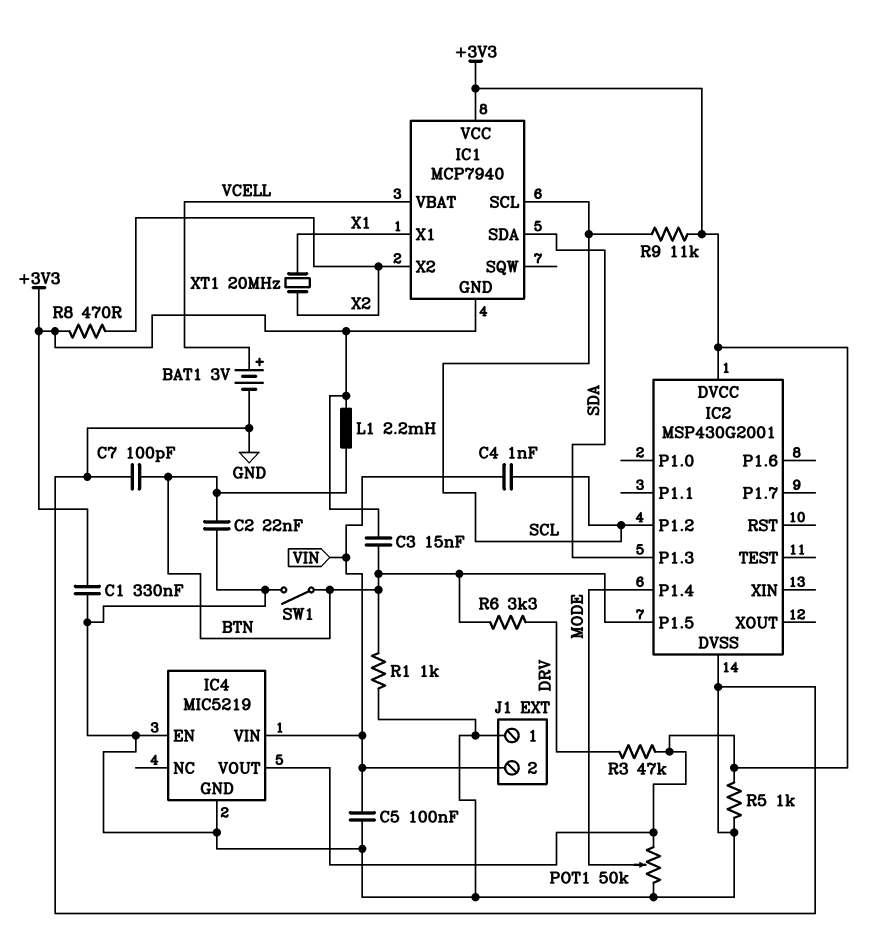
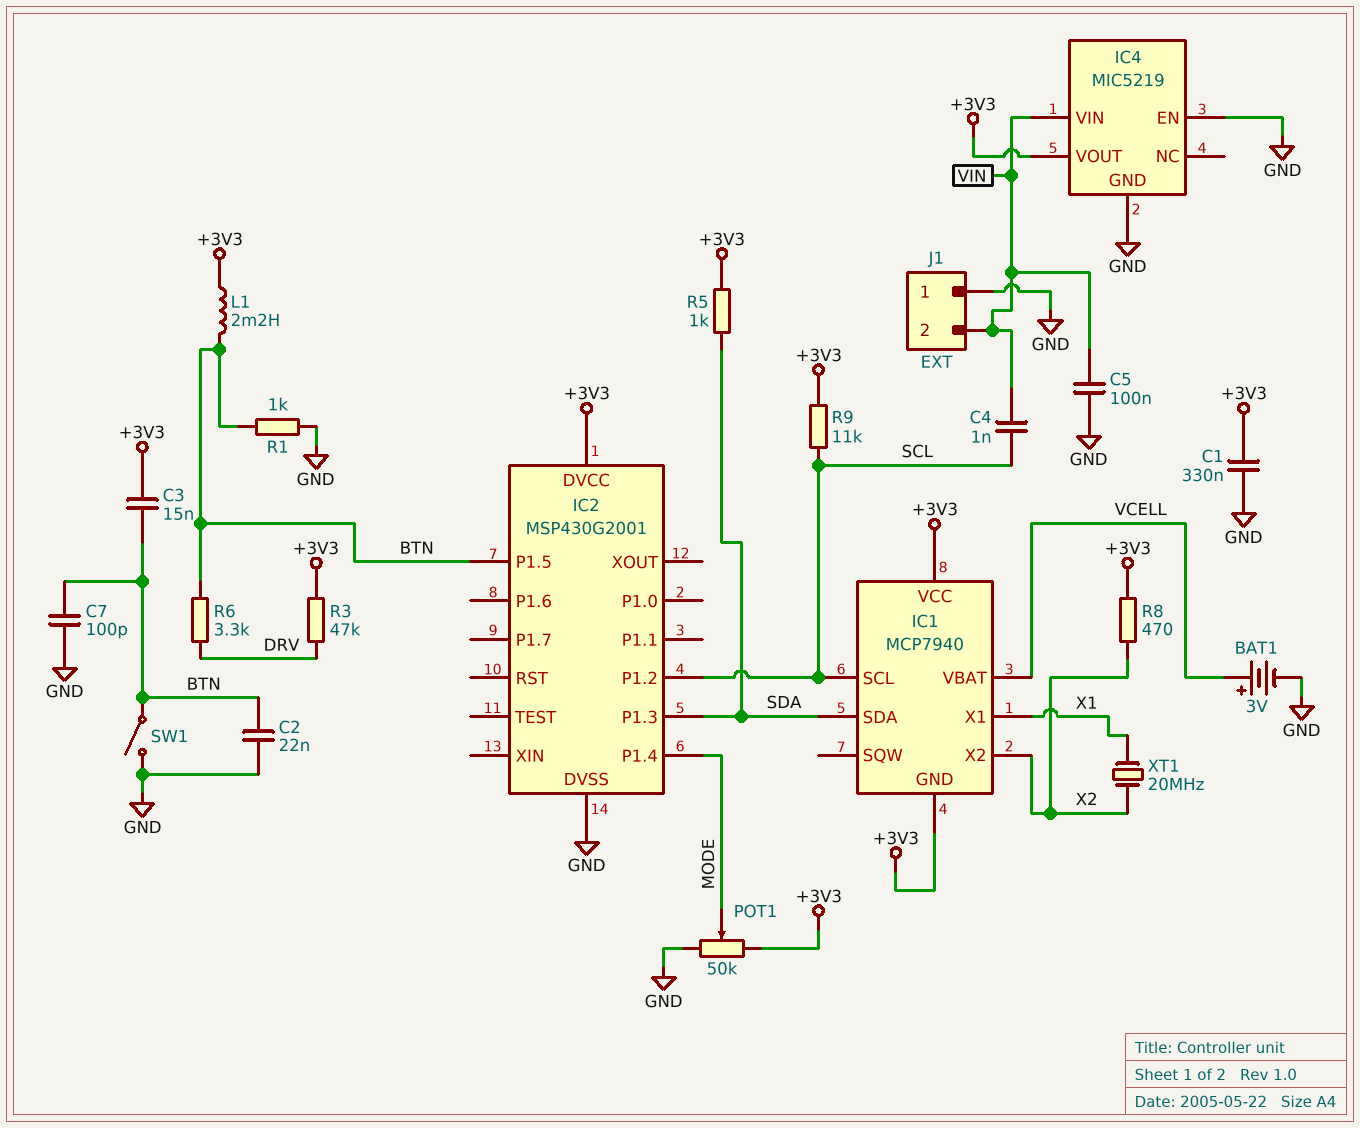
R5: 1k (+3V3, GND) -> 1k (+3V3, SDA)

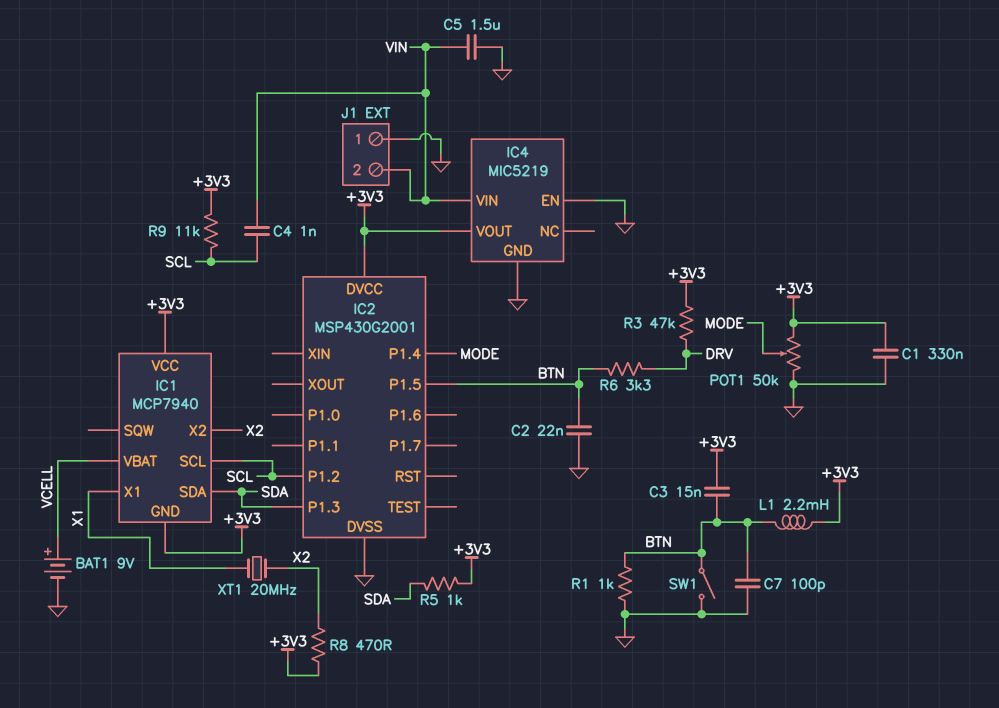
BAT1: 3V (plus VCELL, minus GND) -> 9V (plus VCELL, minus GND)
C5: 100nF (GND, VIN) -> 1.5uF (GND, VIN)

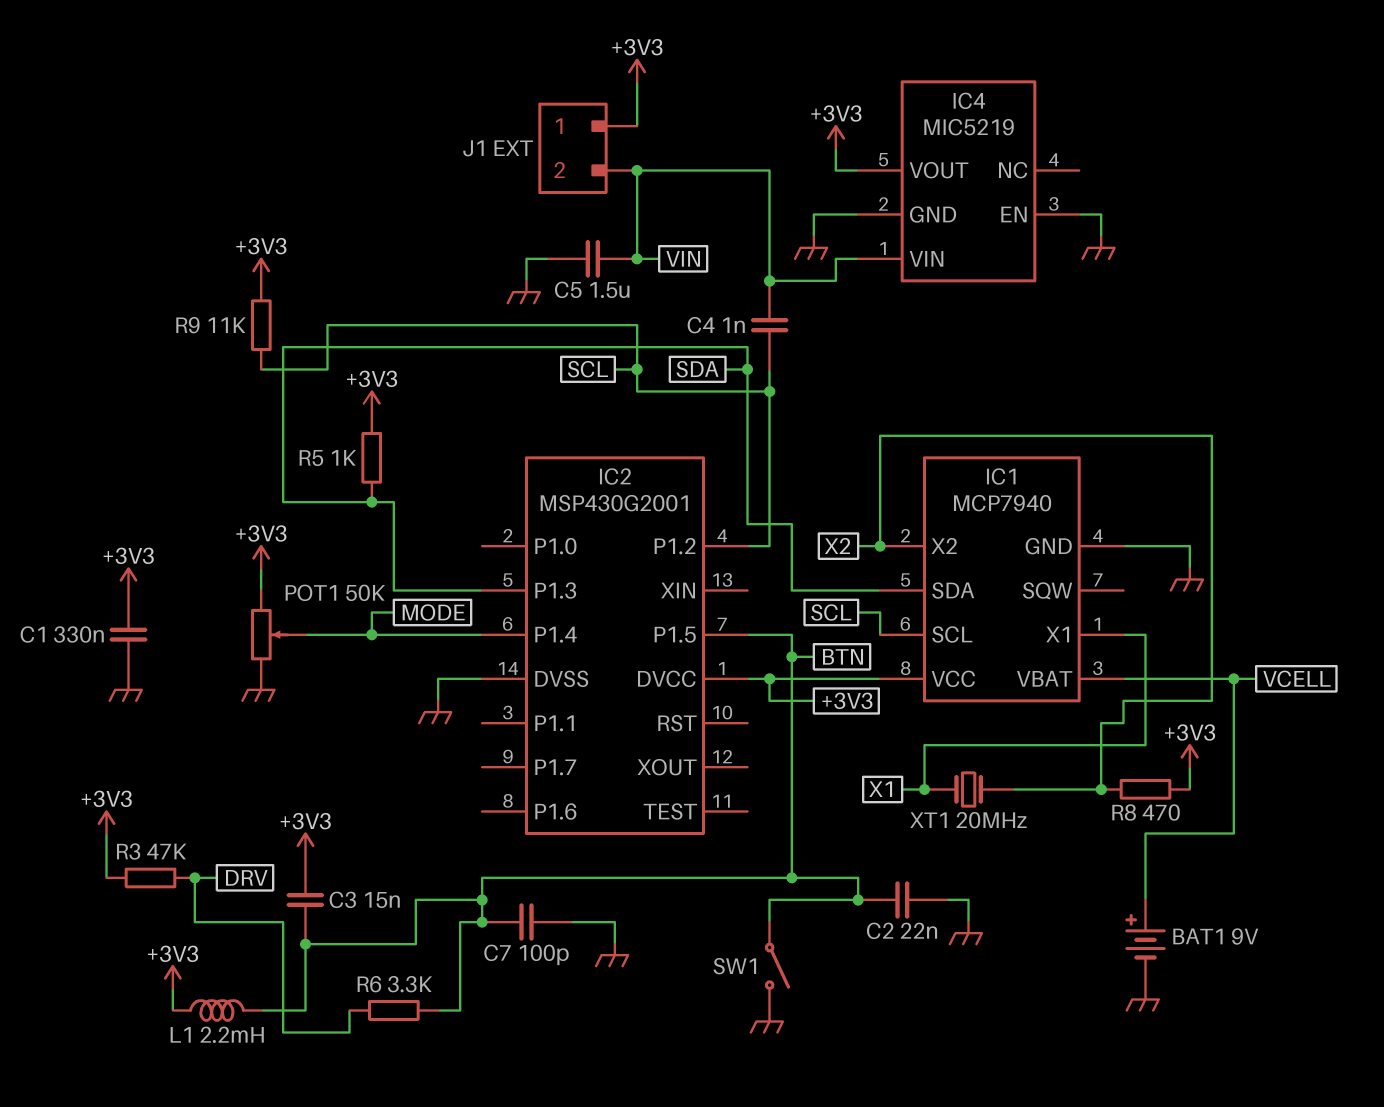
IC1 pin GND: +3V3 -> GND
J1 pin 1: GND -> +3V3
R1: 1k (BTN, GND) -> none

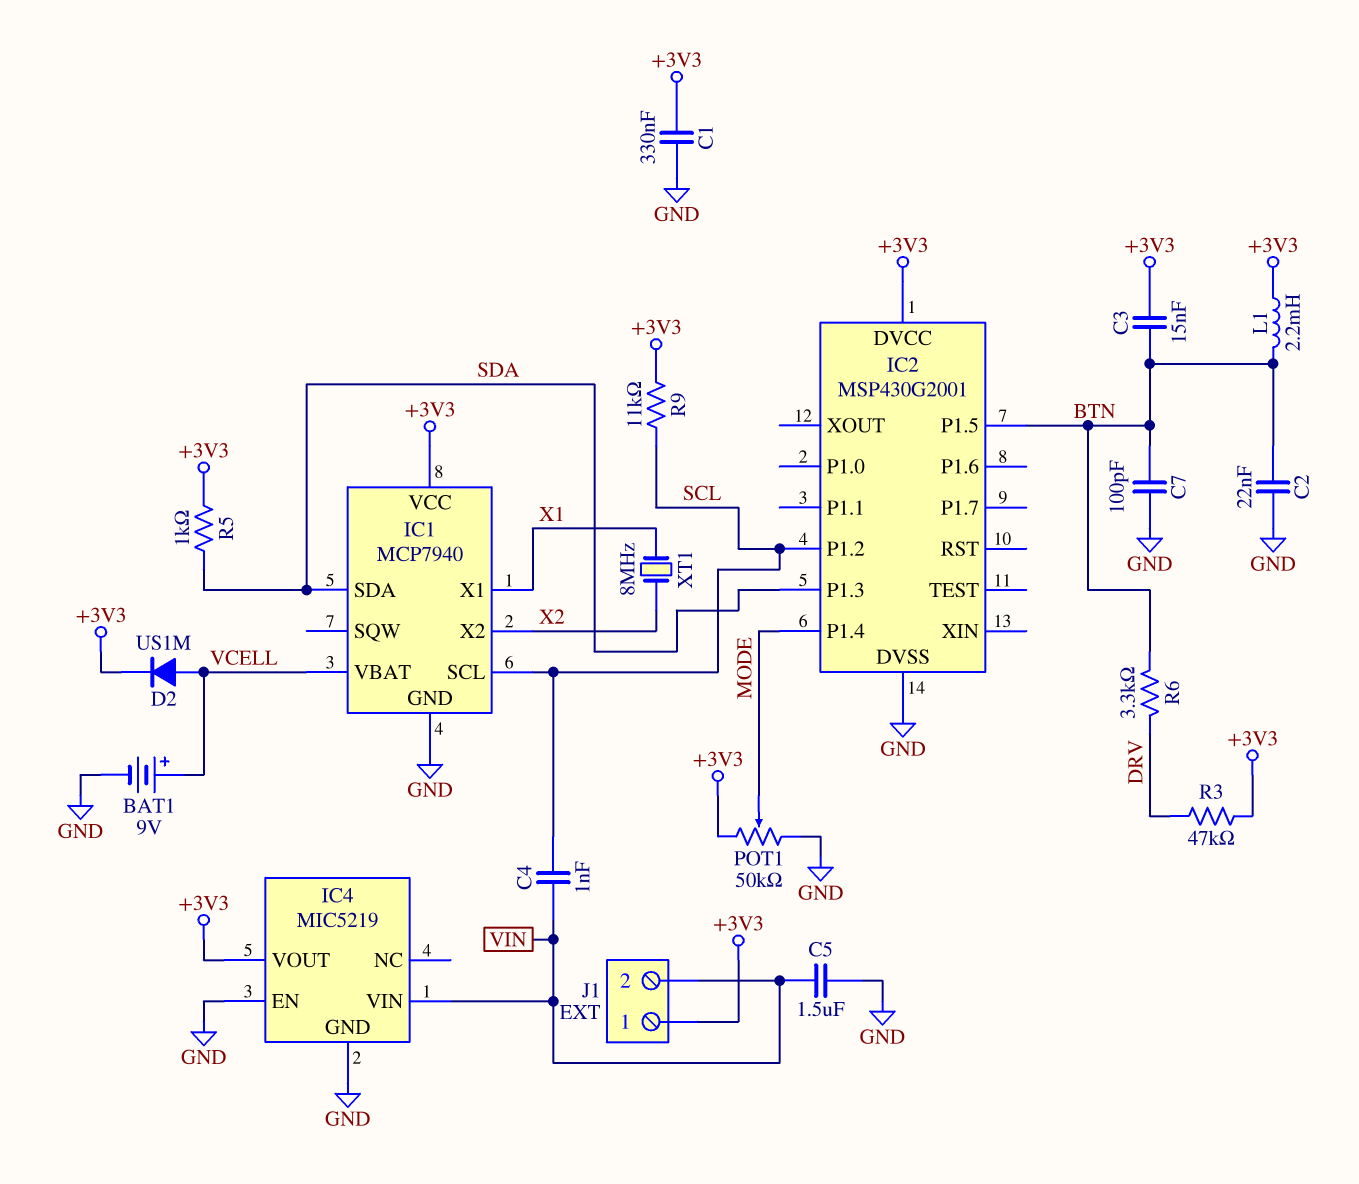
D2: none -> diode US1M (A VCELL, K +3V3)
R8: 470 (+3V3, X2) -> none
SW1: switch (BTN, GND) -> none
XT1: 20MHz (X1, X2) -> 8MHz (X1, X2)

